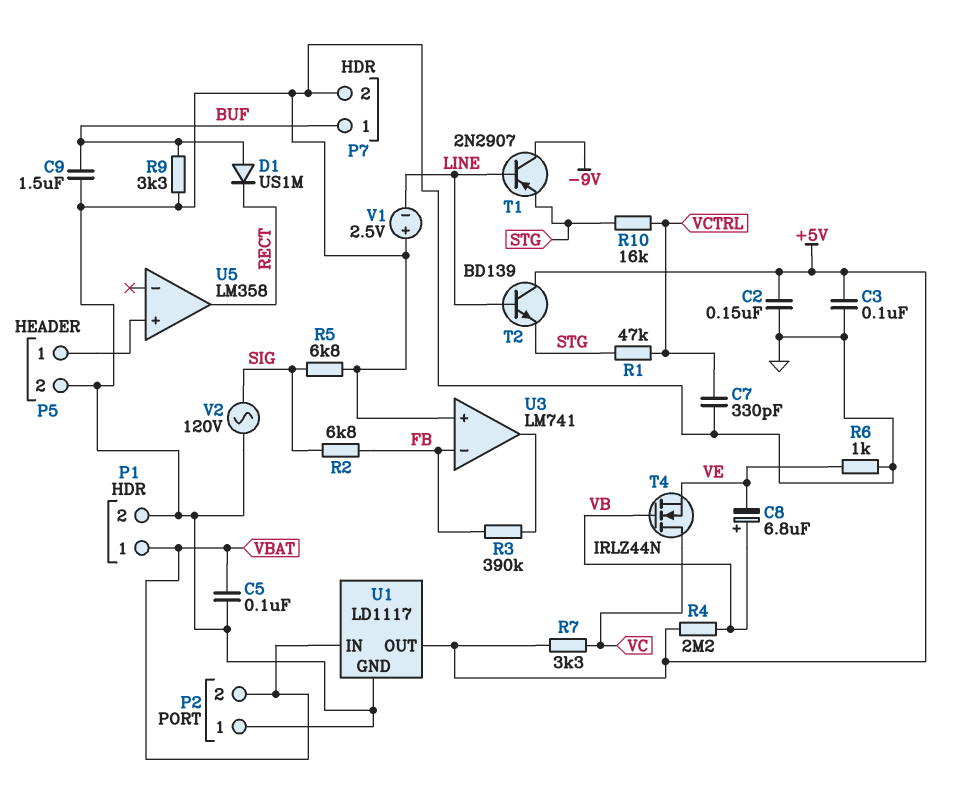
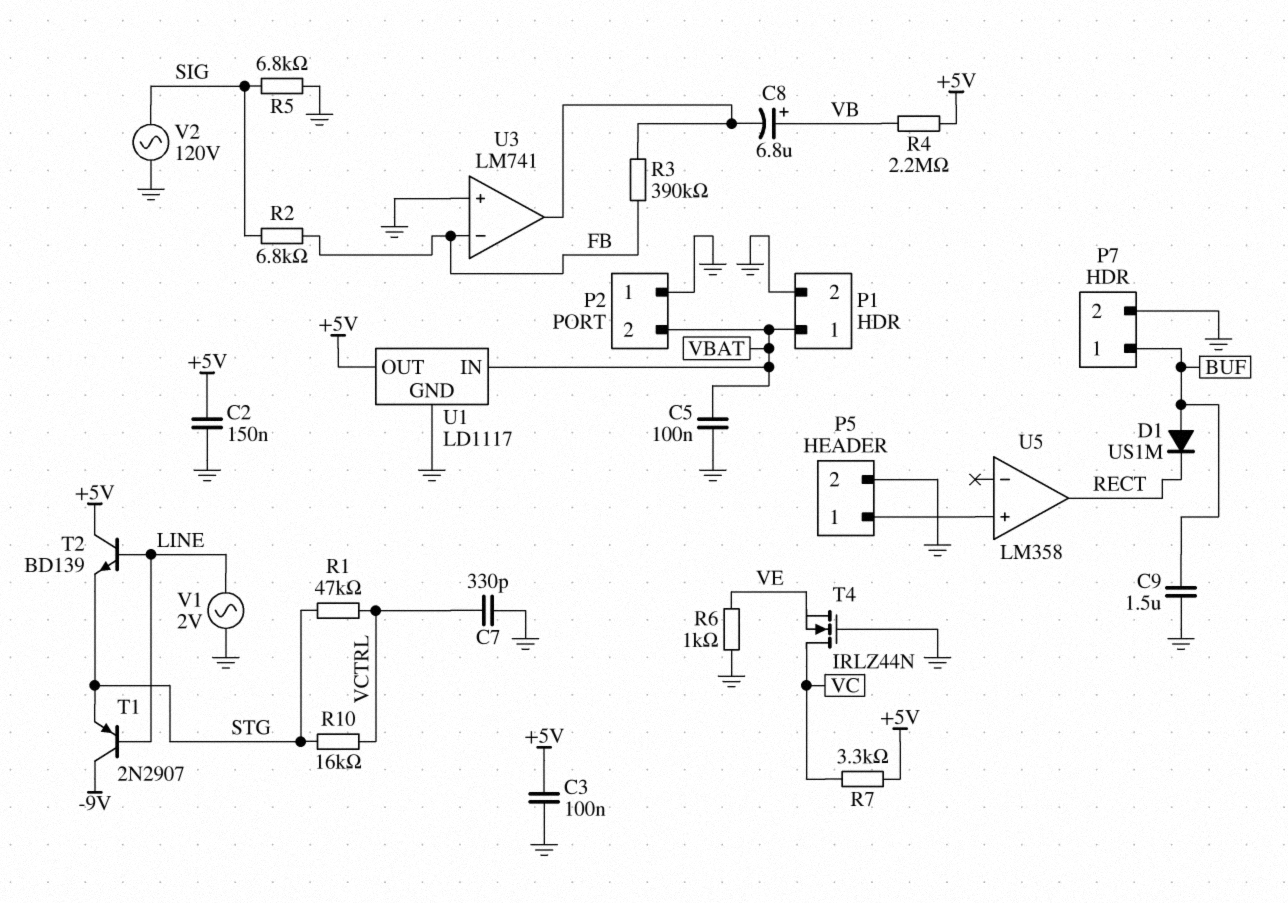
C8: 6.8uF (plus VB, minus VE) -> 6.8uF (plus VB, minus U3/out)
R9: 3.3k (BUF, GND) -> none
T4: NMOS IRLZ44N (G VB, D VC, S VE) -> NMOS IRLZ44N (G GND, D VC, S VE)
V1: 2.5V (plus GND, minus LINE) -> AC 2V (GND, LINE)

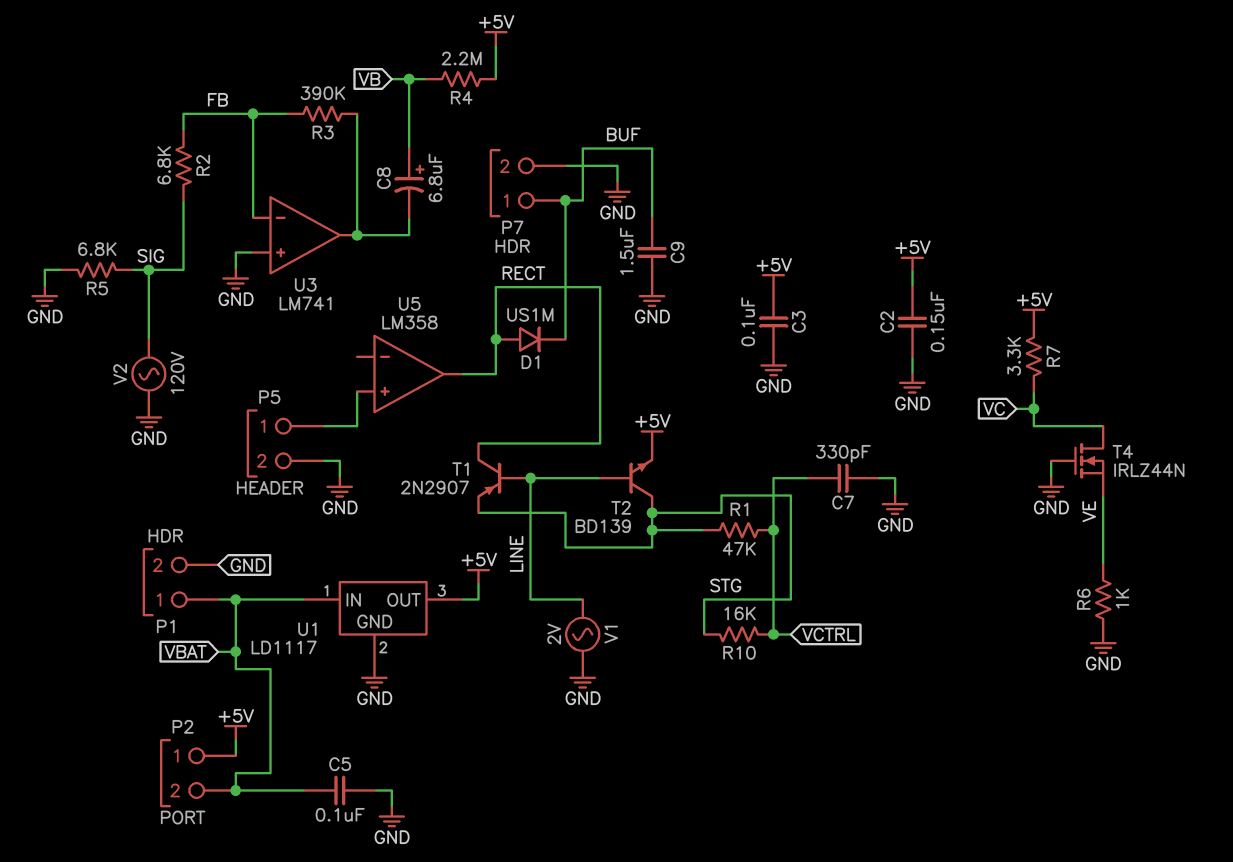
D1: diode US1M (A BUF, K RECT) -> diode US1M (A RECT, K BUF)
P2 pin 1: GND -> +5V
T1: PNP 2N2907 (B LINE, C -9V, E STG) -> PNP 2N2907 (B LINE, C RECT, E STG)
T2: NPN BD139 (B LINE, C +5V, E STG) -> NPN BD139 (B LINE, C STG, E +5V)

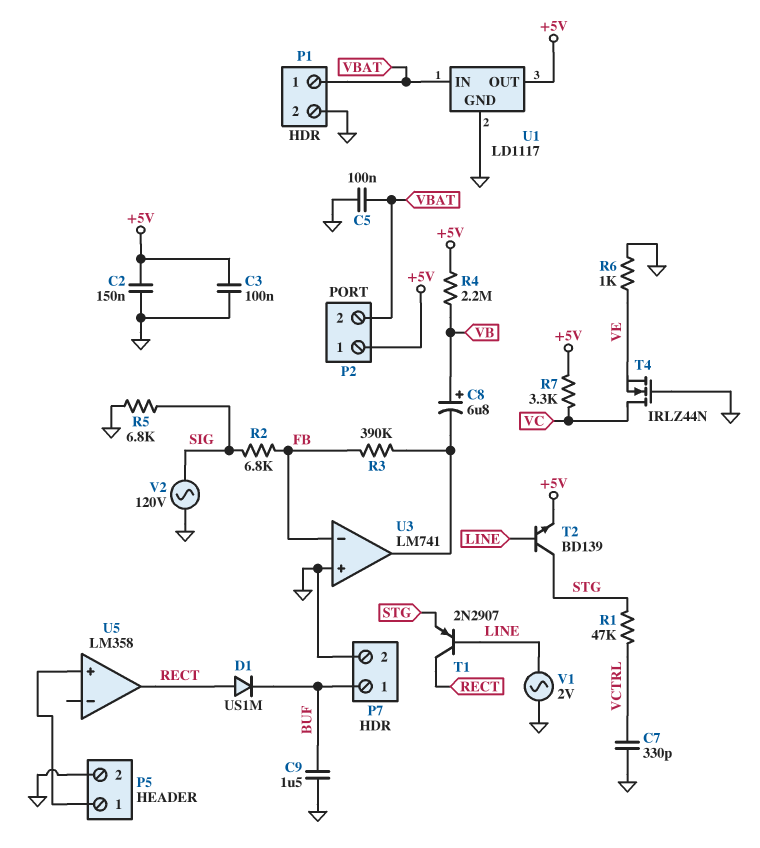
R10: 16k (STG, VCTRL) -> none

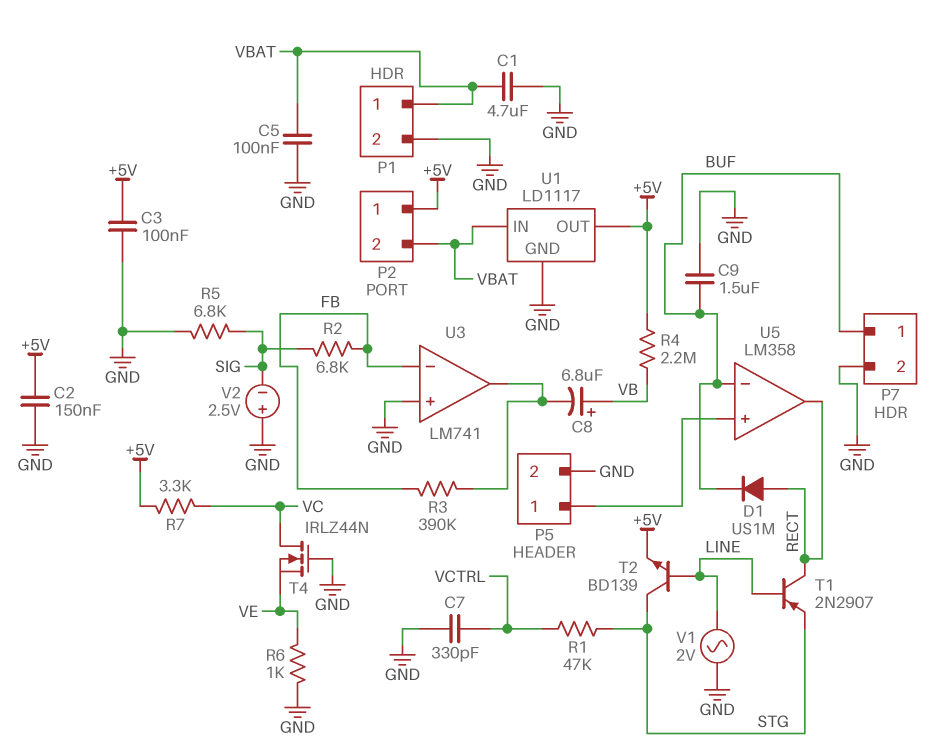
C1: none -> 4.7uF (GND, VBAT)
U5 pin in-: none -> BUF
V2: AC 120V (GND, SIG) -> 2.5V (plus GND, minus SIG)

